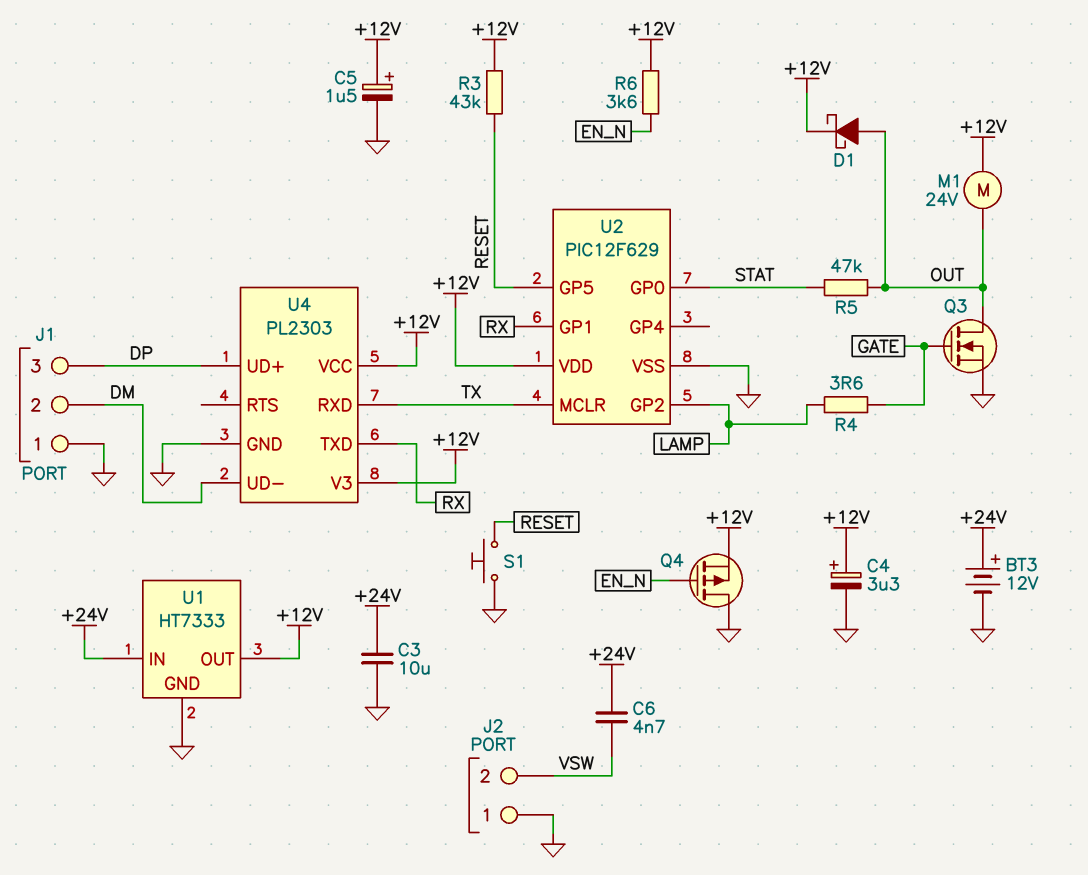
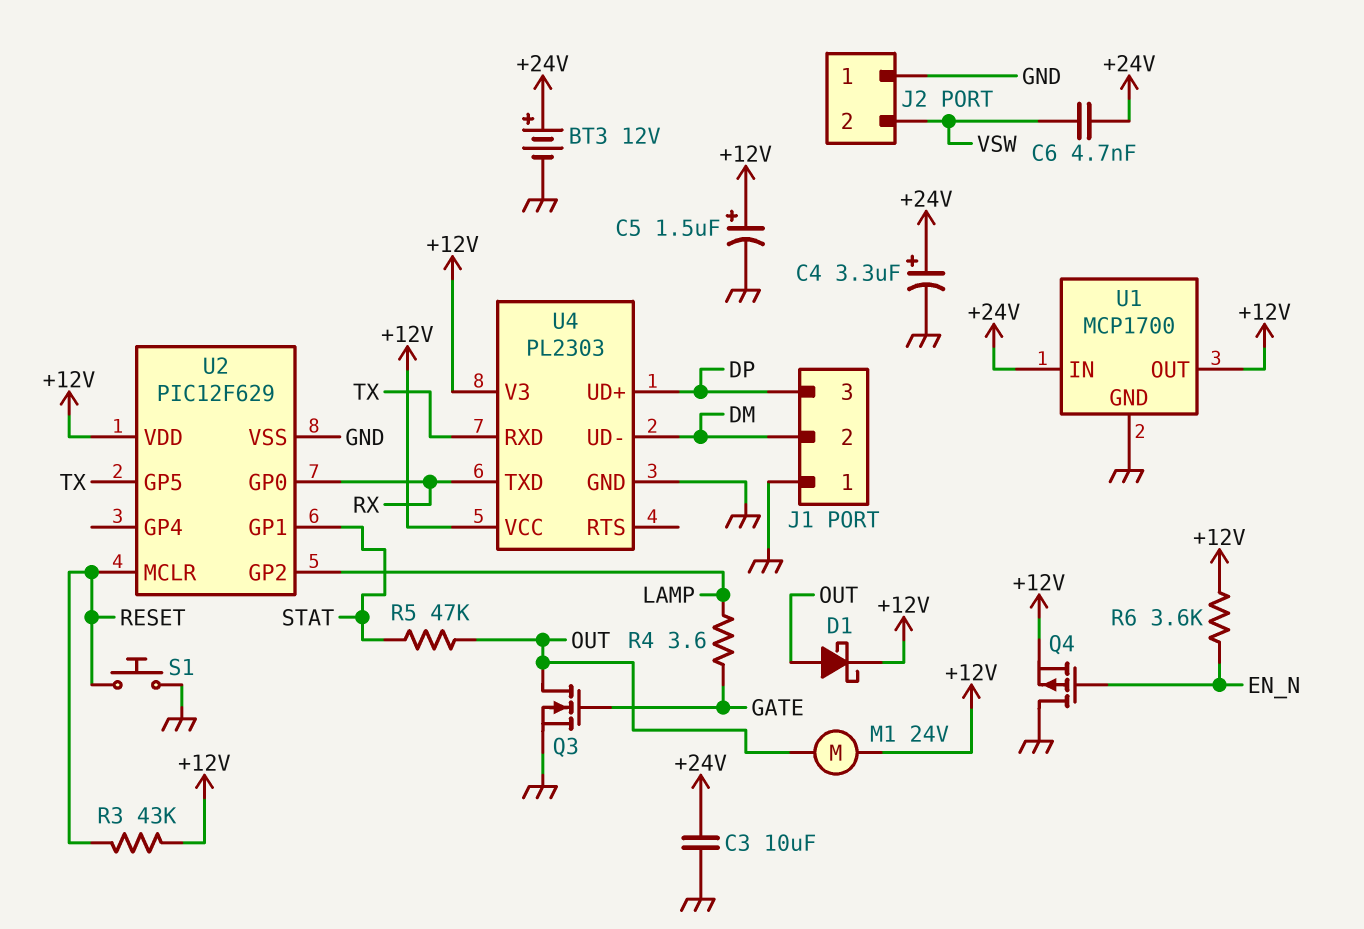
C4: 3.3uF (plus +12V, minus GND) -> 3.3uF (plus +24V, minus GND)
U1: HT7333 -> MCP1700
U2 pin GP0: STAT -> RX
U2 pin GP1: RX -> STAT
U2 pin GP5: RESET -> TX
U2 pin MCLR: TX -> RESET

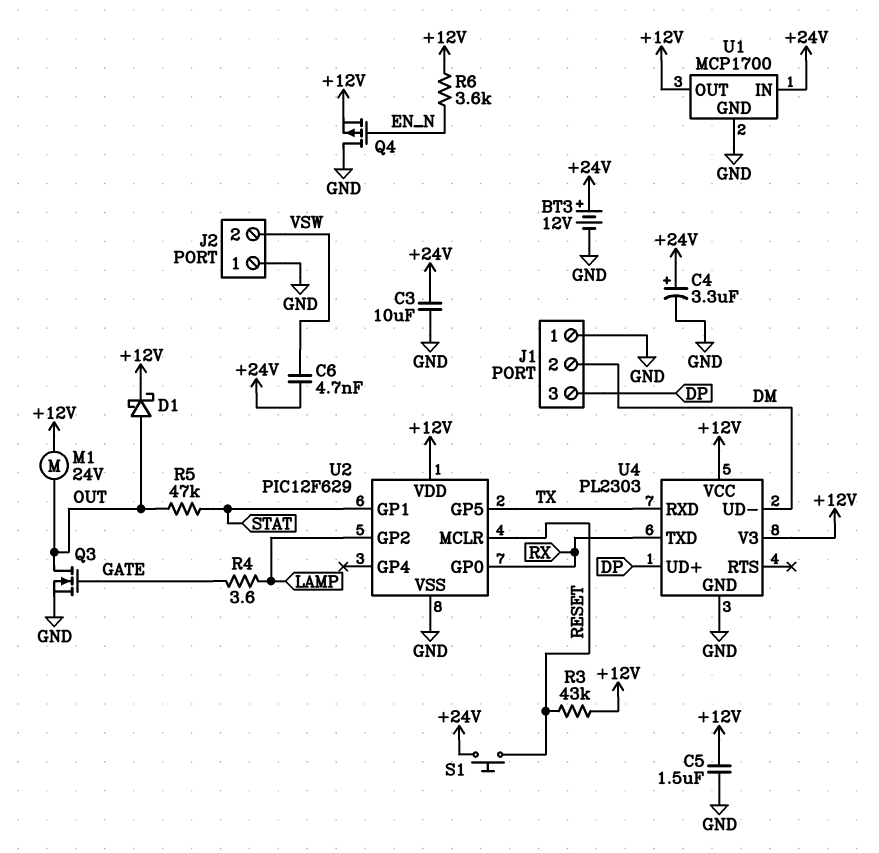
C5: 1.5uF (plus +12V, minus GND) -> 1.5uF (+12V, GND)
S1: button (GND, RESET) -> button (+24V, RESET)

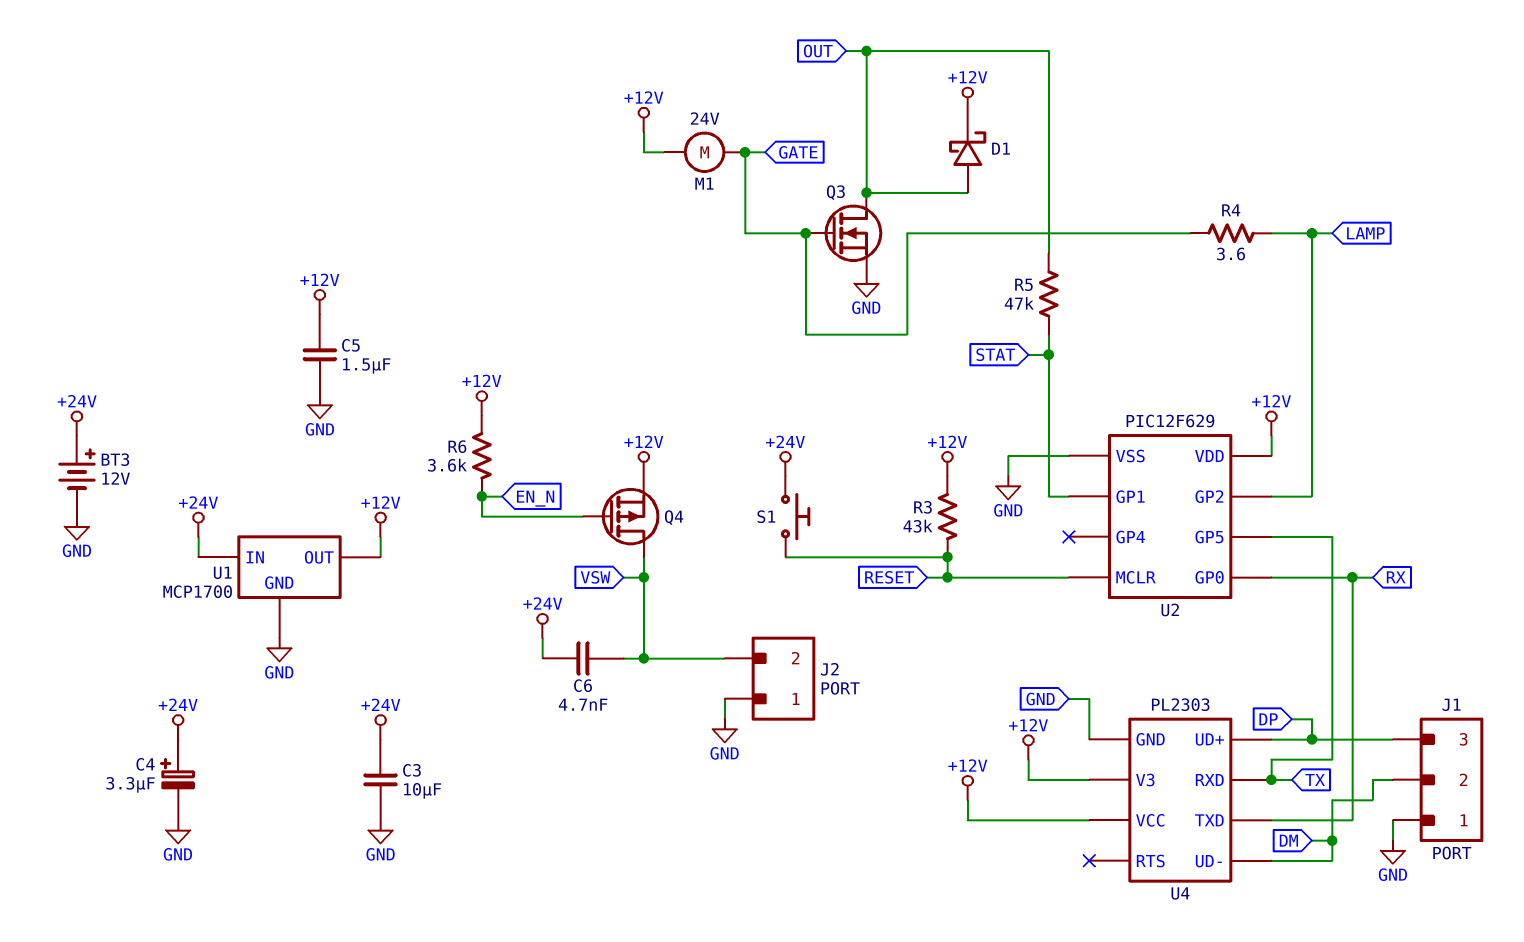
M1: motor 24V (+12V, OUT) -> motor 24V (+12V, GATE)
Q4: PMOS (G EN_N, D GND, S +12V) -> PMOS (G EN_N, D VSW, S +12V)

